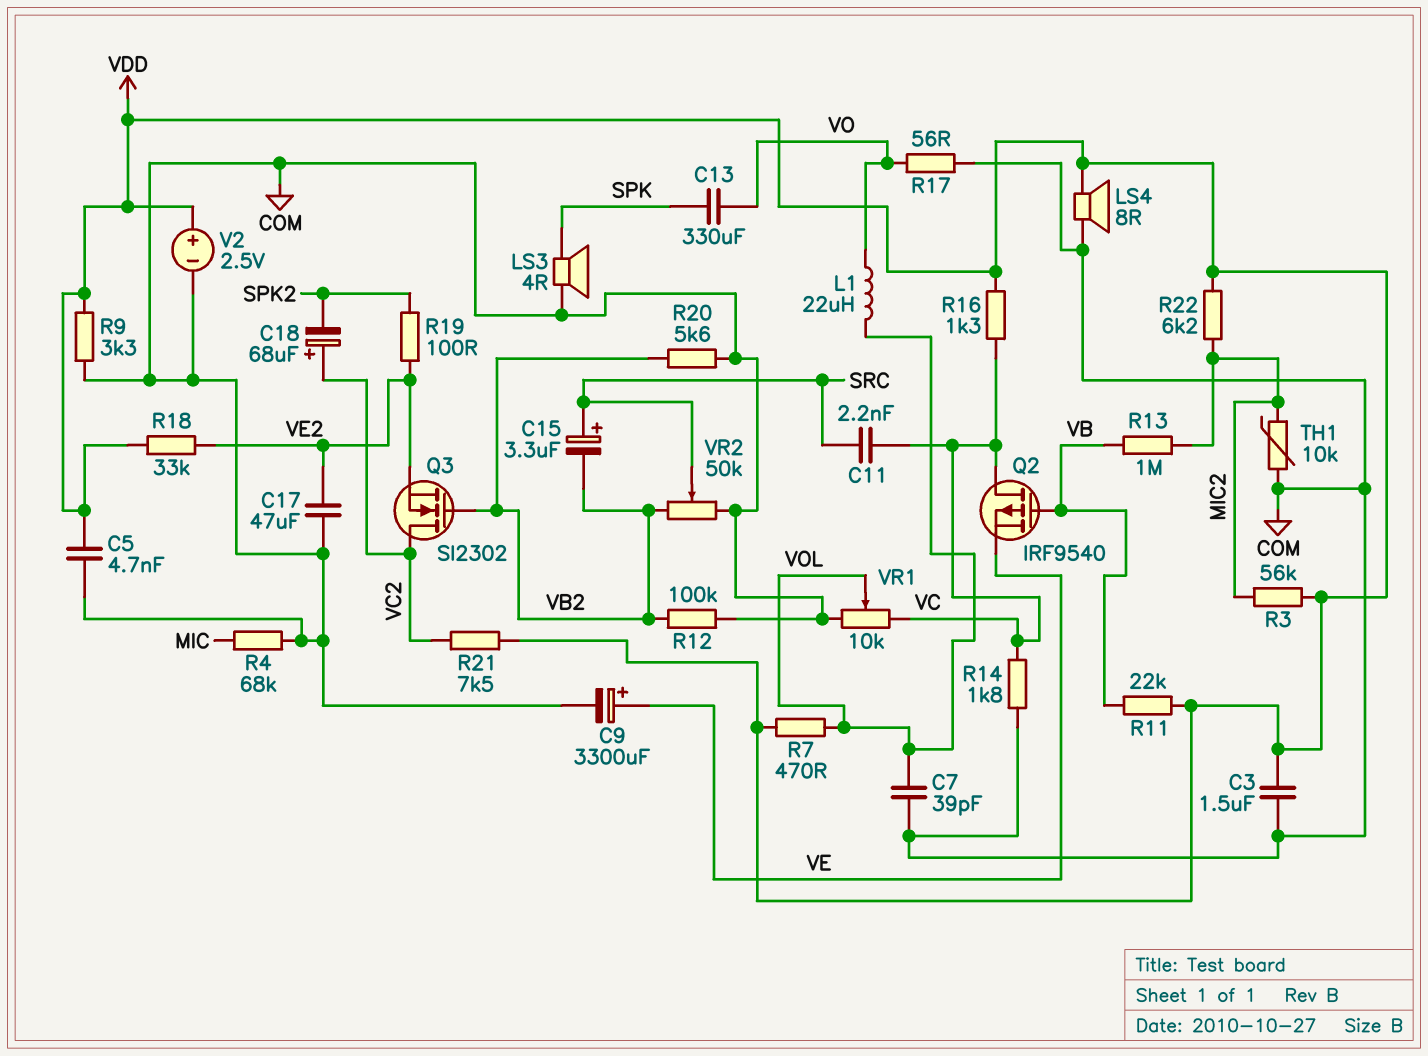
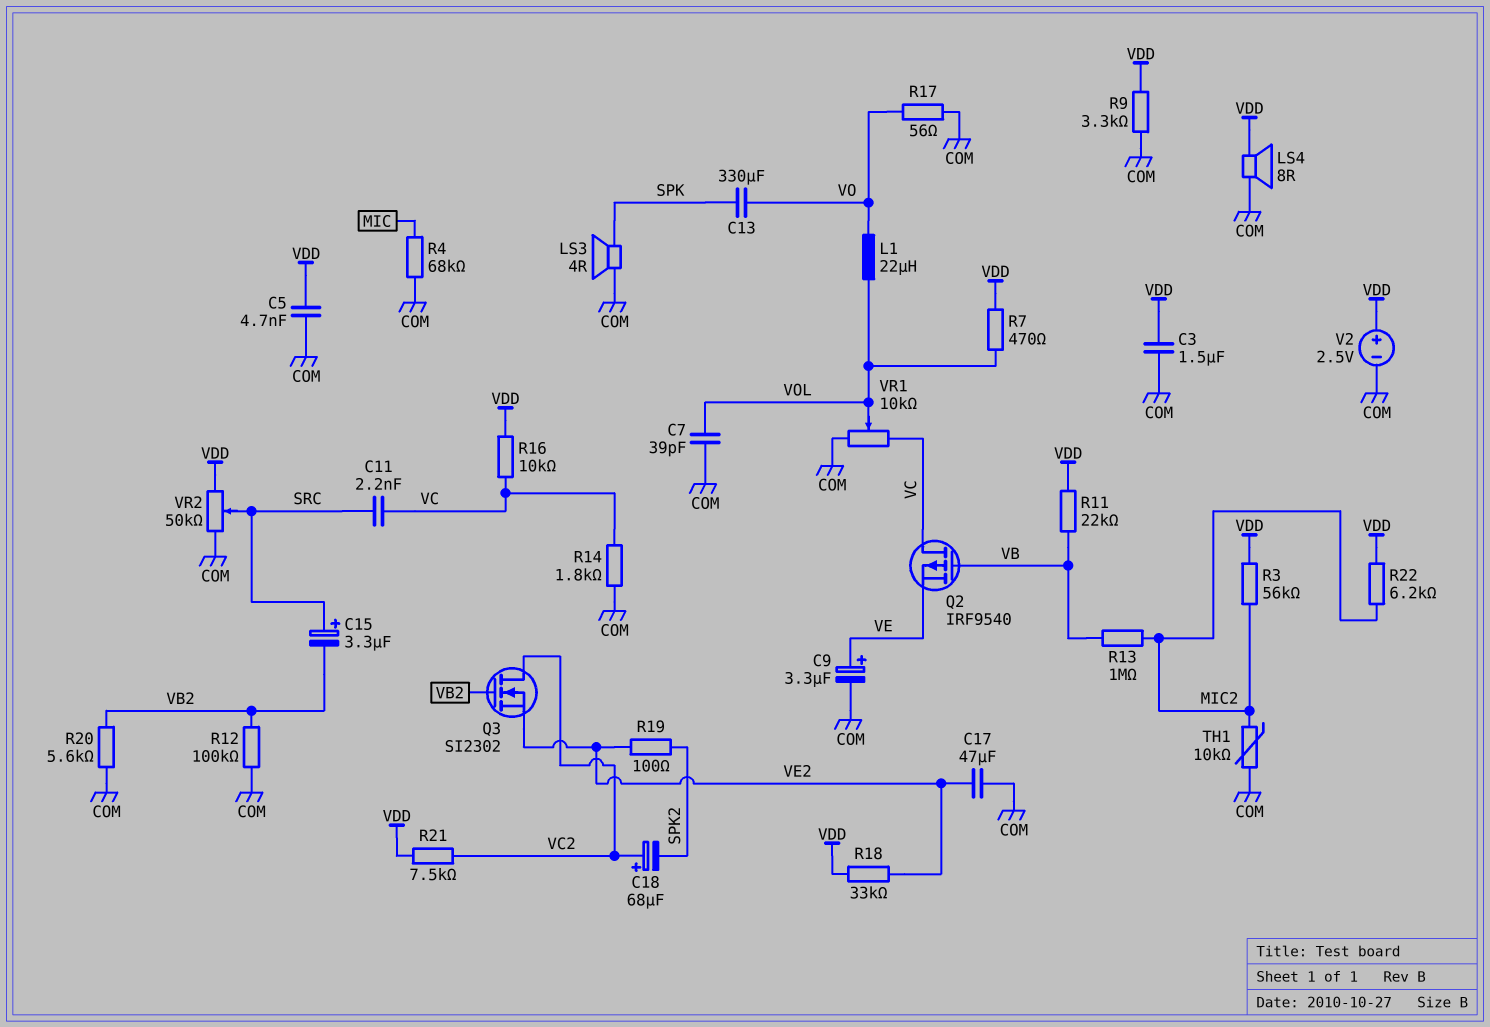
C9: 3300uF (plus VE, minus COM) -> 3.3uF (plus VE, minus COM)
R16: 1.3k (VC, VDD) -> 10k (VC, VDD)
VR2: 50k (COM, VB2, wiper SRC) -> 50k (COM, VDD, wiper SRC)

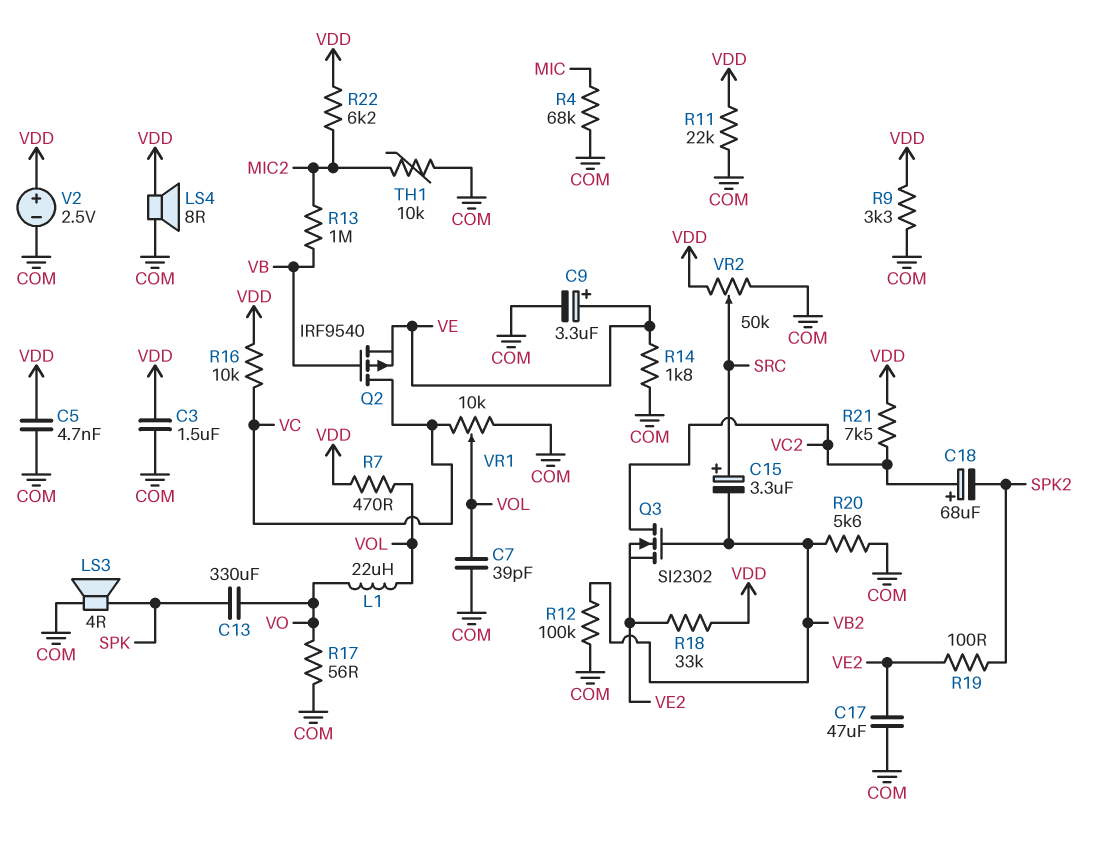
C11: 2.2nF (SRC, VC) -> none
R3: 56k (MIC2, VDD) -> none
R11: 22k (VB, VDD) -> 22k (COM, VDD)
R14: 1.8k (COM, VC) -> 1.8k (COM, VE)

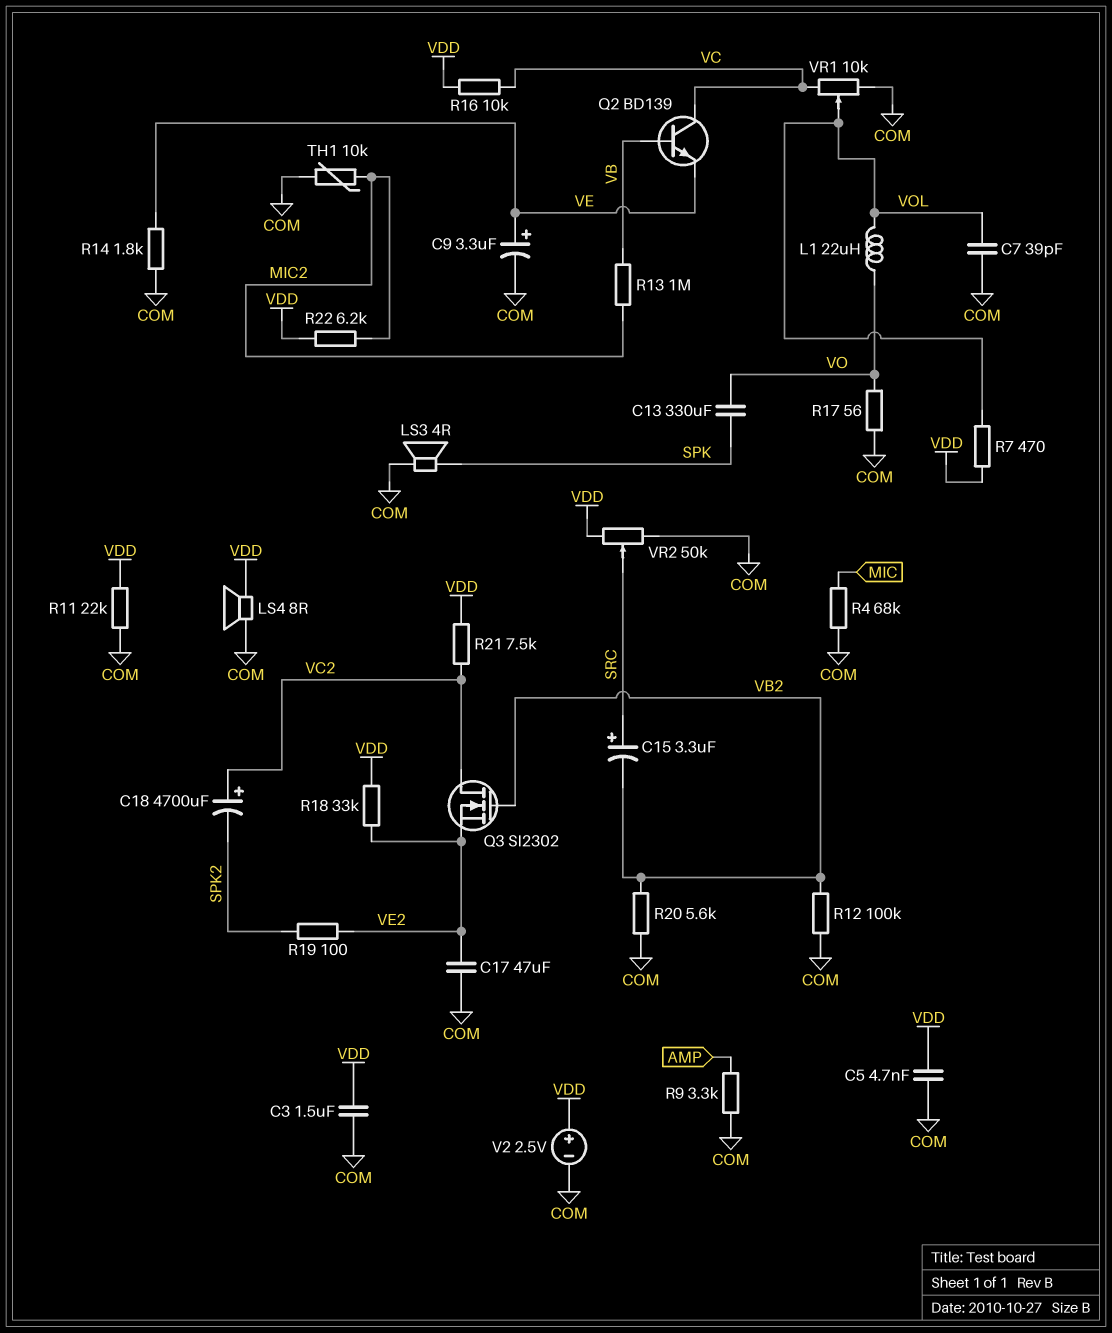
C18: 68uF (plus VC2, minus SPK2) -> 4700uF (plus VC2, minus SPK2)
Q2: PMOS IRF9540 (G VB, D VC, S VE) -> NPN BD139 (B VB, C VC, E VE)
R9: 3.3k (COM, VDD) -> 3.3k (AMP, COM)

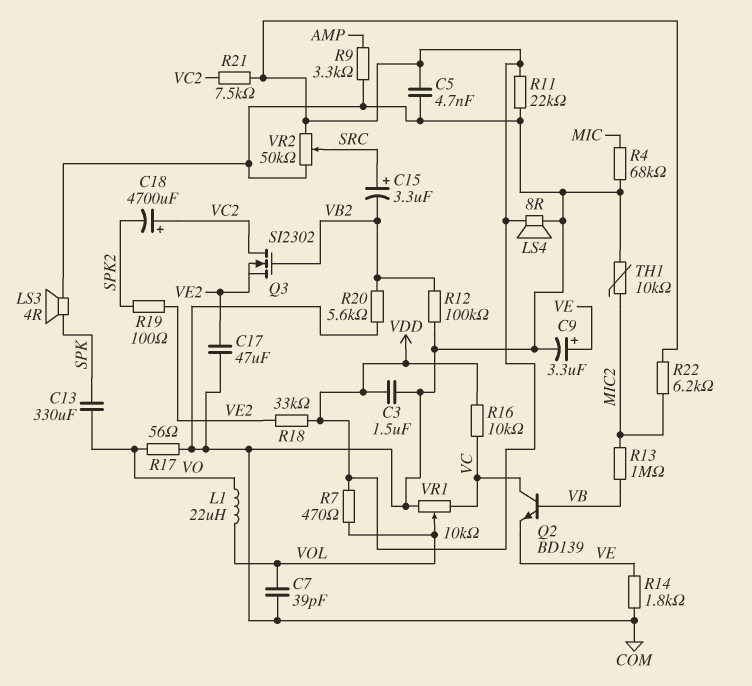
V2: 2.5V (plus VDD, minus COM) -> none

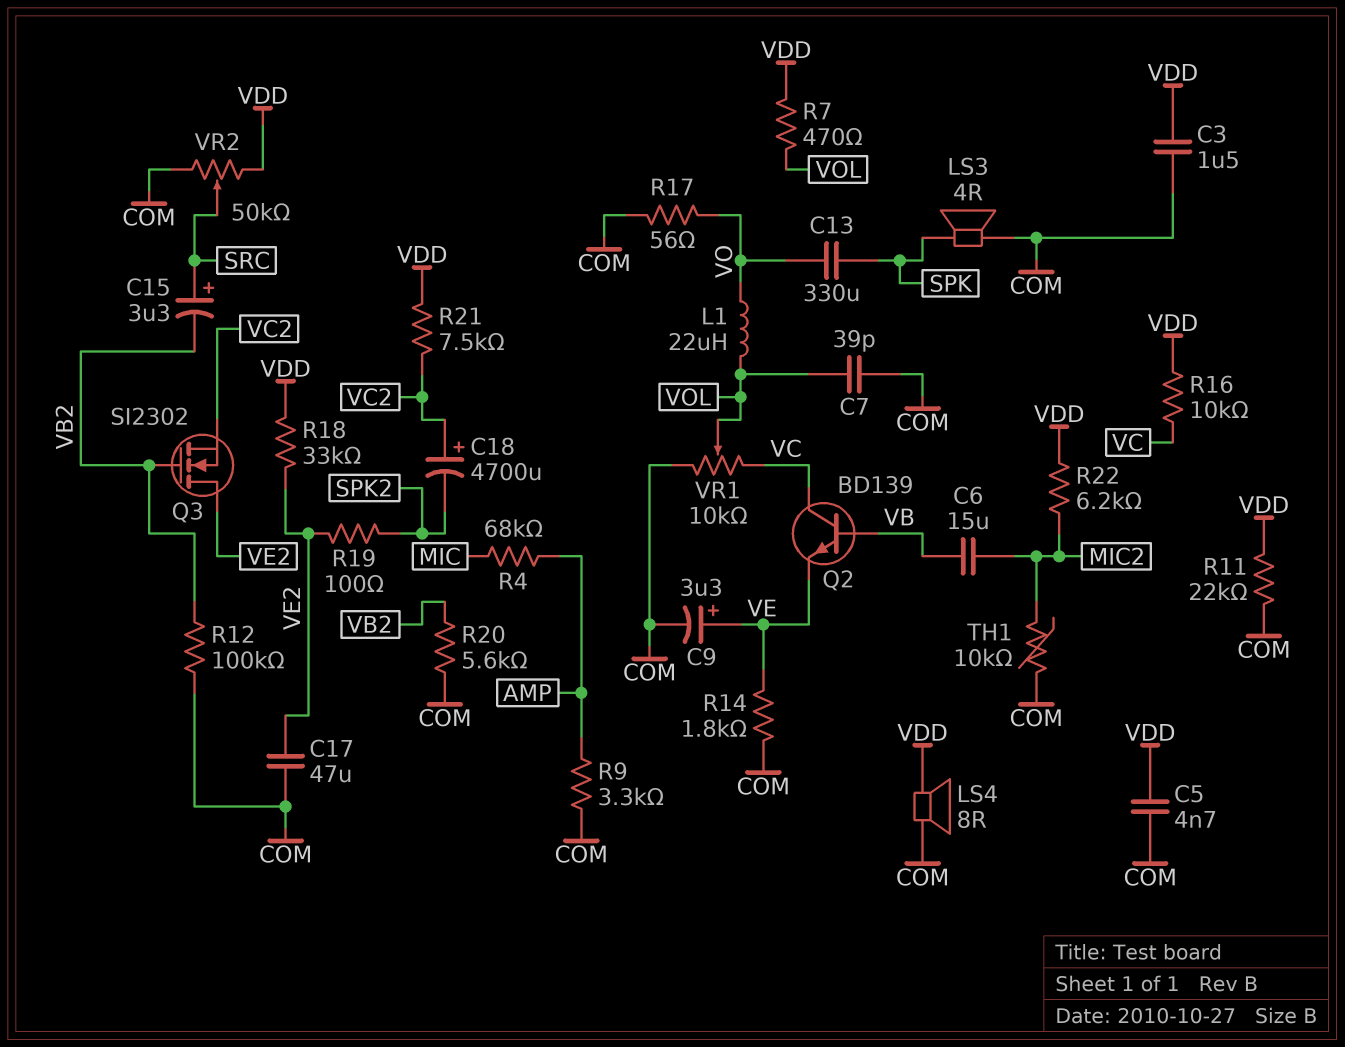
C6: none -> 15uF (MIC2, VB)
Q3: NMOS SI2302 (G VB2, D VC2, S VE2) -> NMOS SI2302 (G VB2, D VE2, S VC2)
R4: 68k (COM, MIC) -> 68k (AMP, MIC)
R13: 1M (MIC2, VB) -> none

